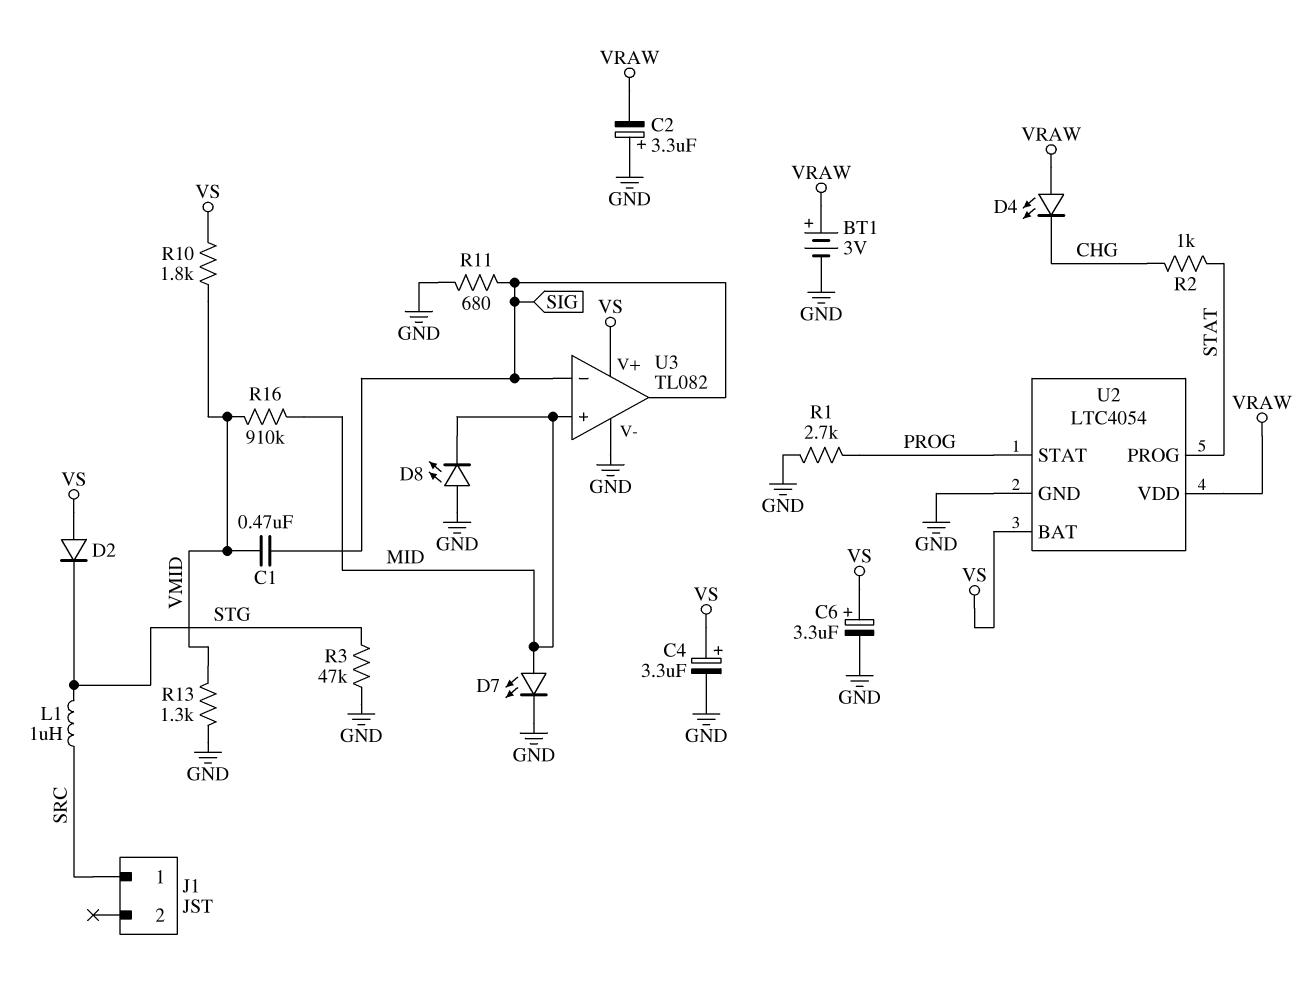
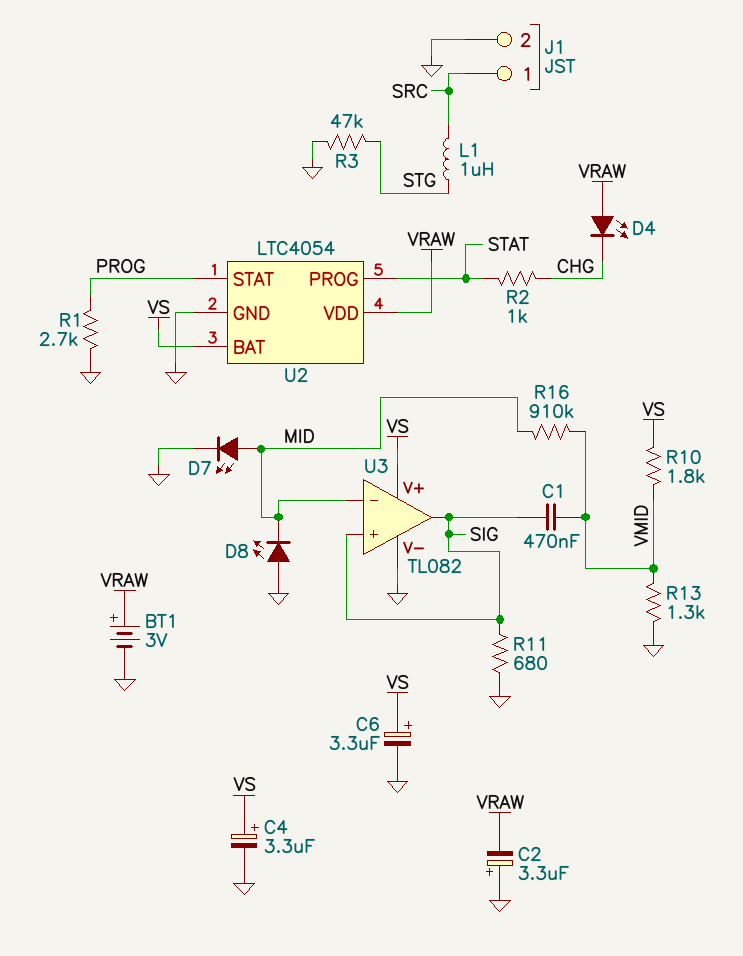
D2: diode (A VS, K STG) -> none
J1 pin 2: none -> GND
U3 pin in+: MID -> SIG
U3 pin in-: SIG -> MID

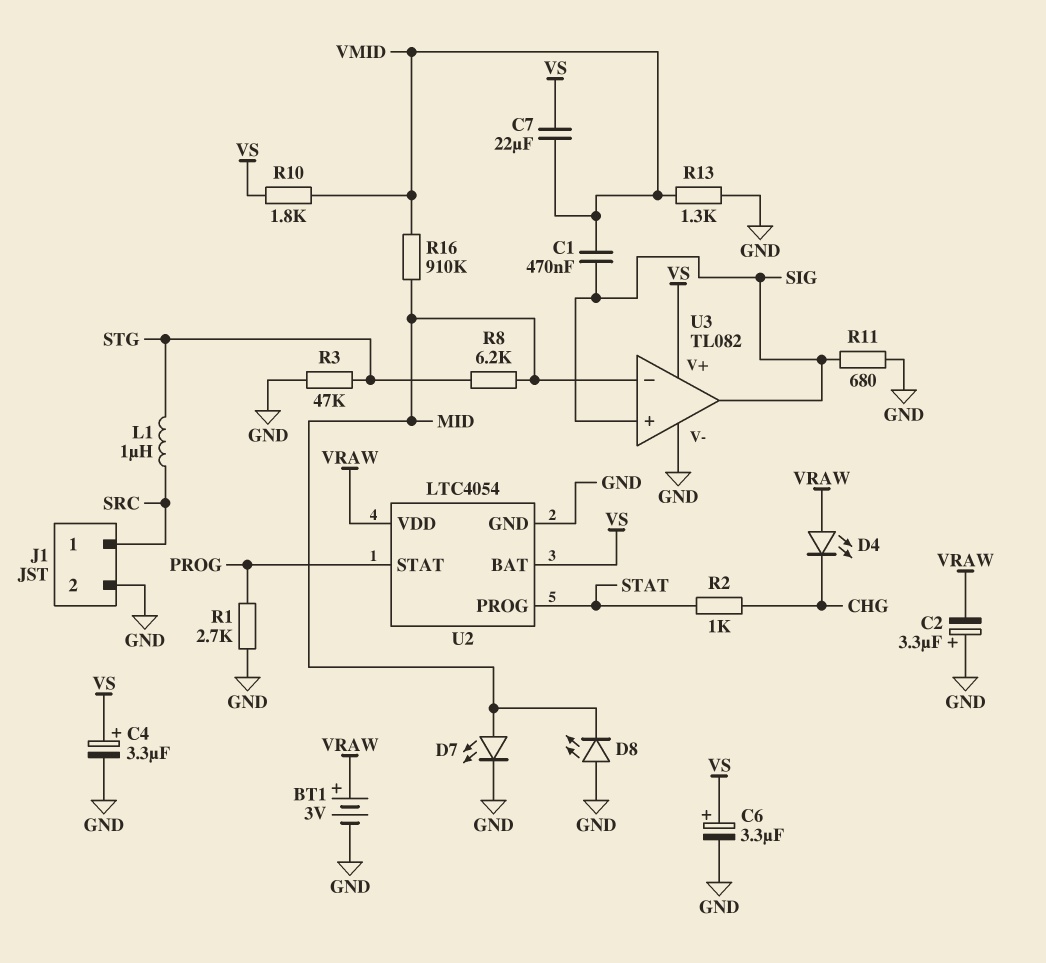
C7: none -> 22uF (VMID, VS)
R8: none -> 6.2k (MID, STG)

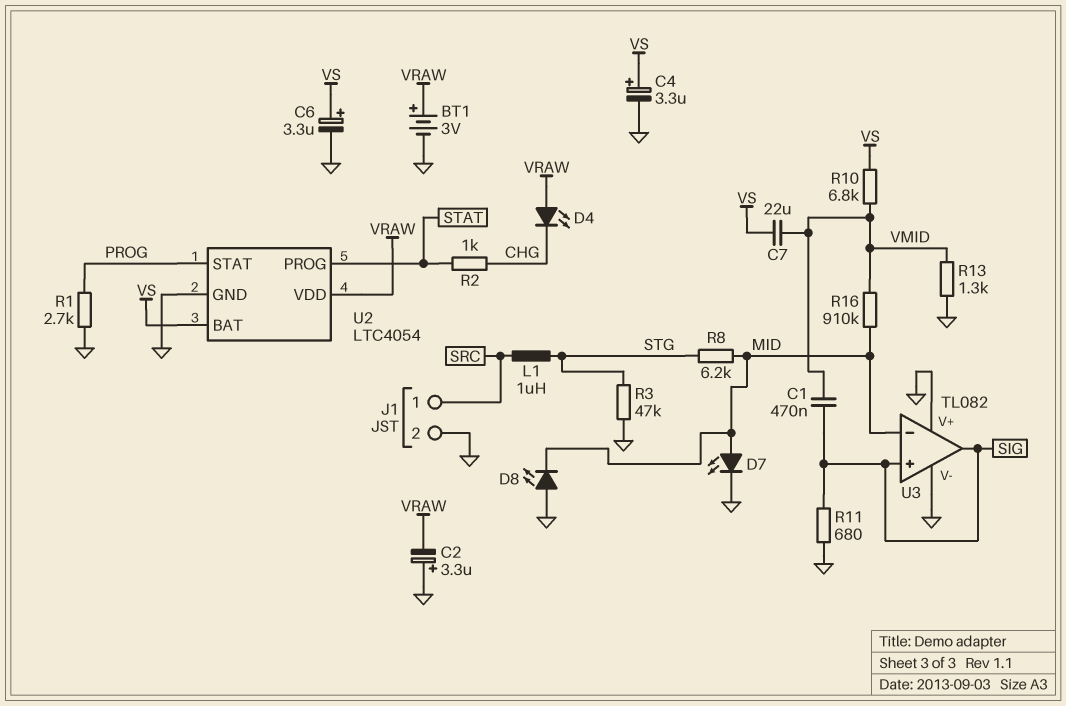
R10: 1.8k (VMID, VS) -> 6.8k (VMID, VS)
U3 pin V+: VS -> GND

